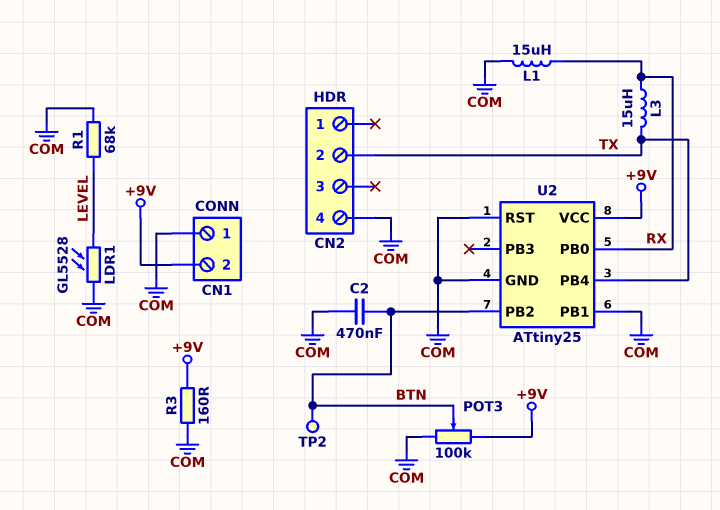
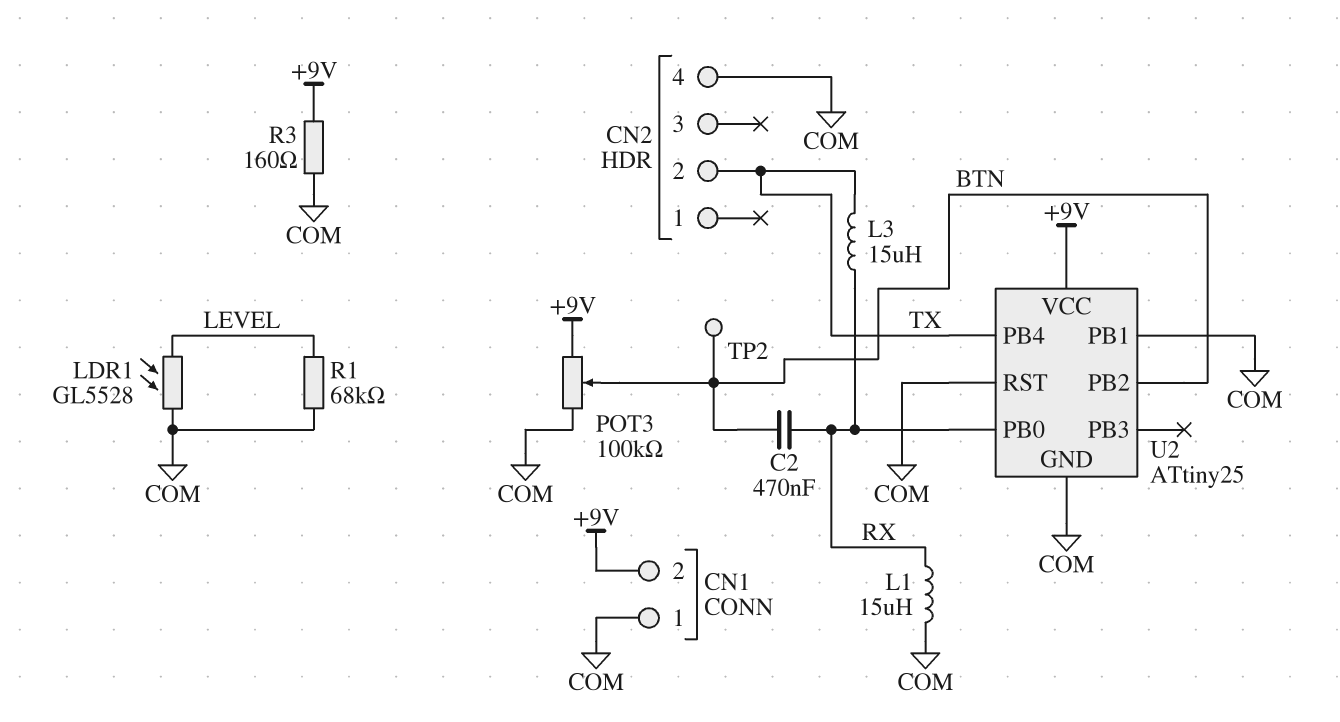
C2: 470nF (BTN, COM) -> 470nF (BTN, RX)

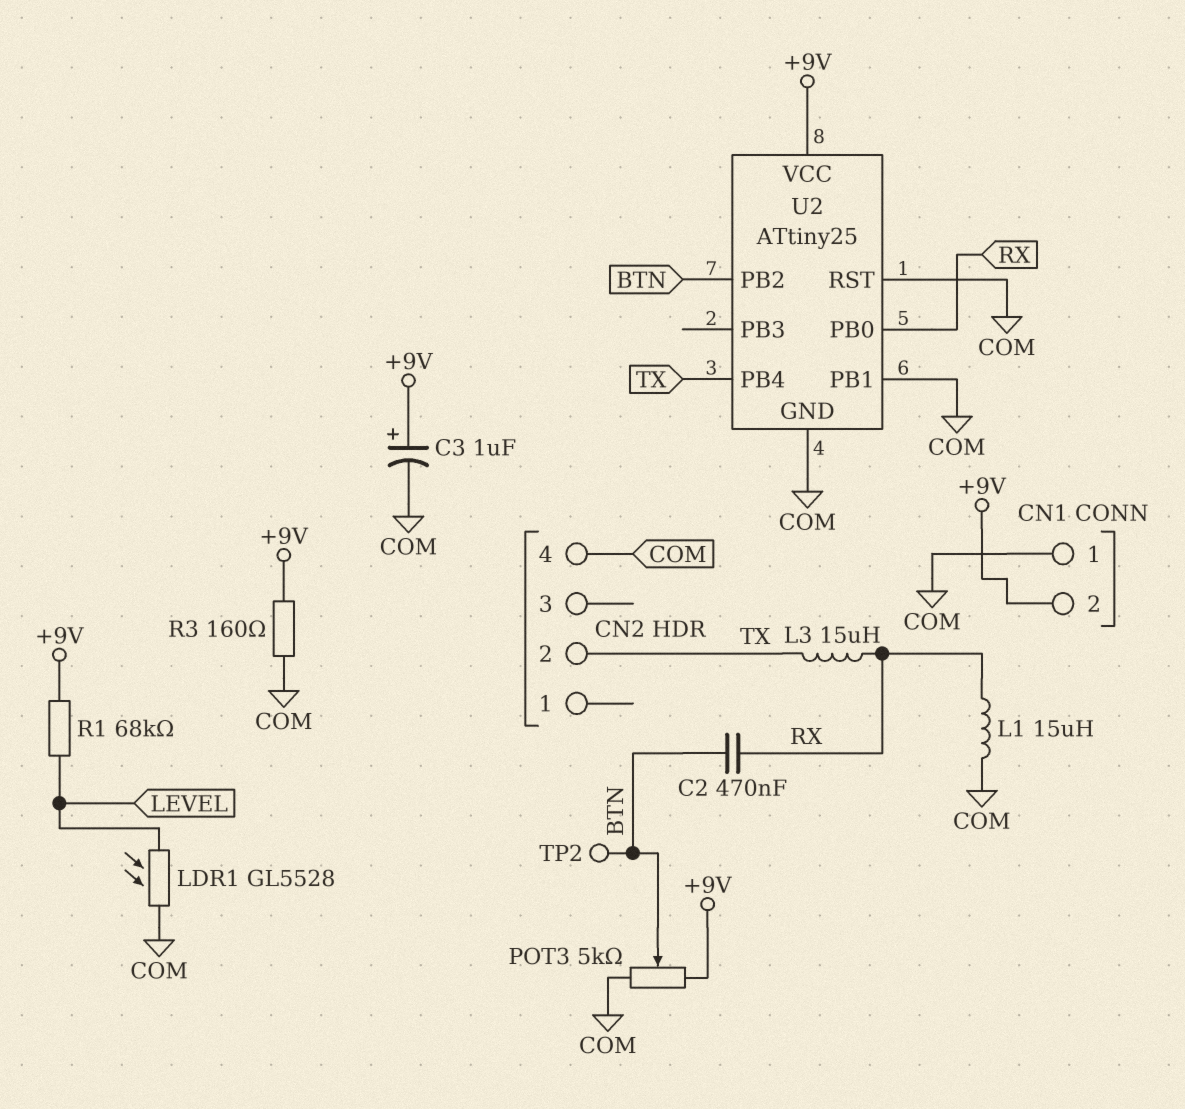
C3: none -> 1uF (plus +9V, minus COM)
POT3: 100k (+9V, COM, wiper BTN) -> 5k (+9V, COM, wiper BTN)
R1: 68k (COM, LEVEL) -> 68k (+9V, LEVEL)

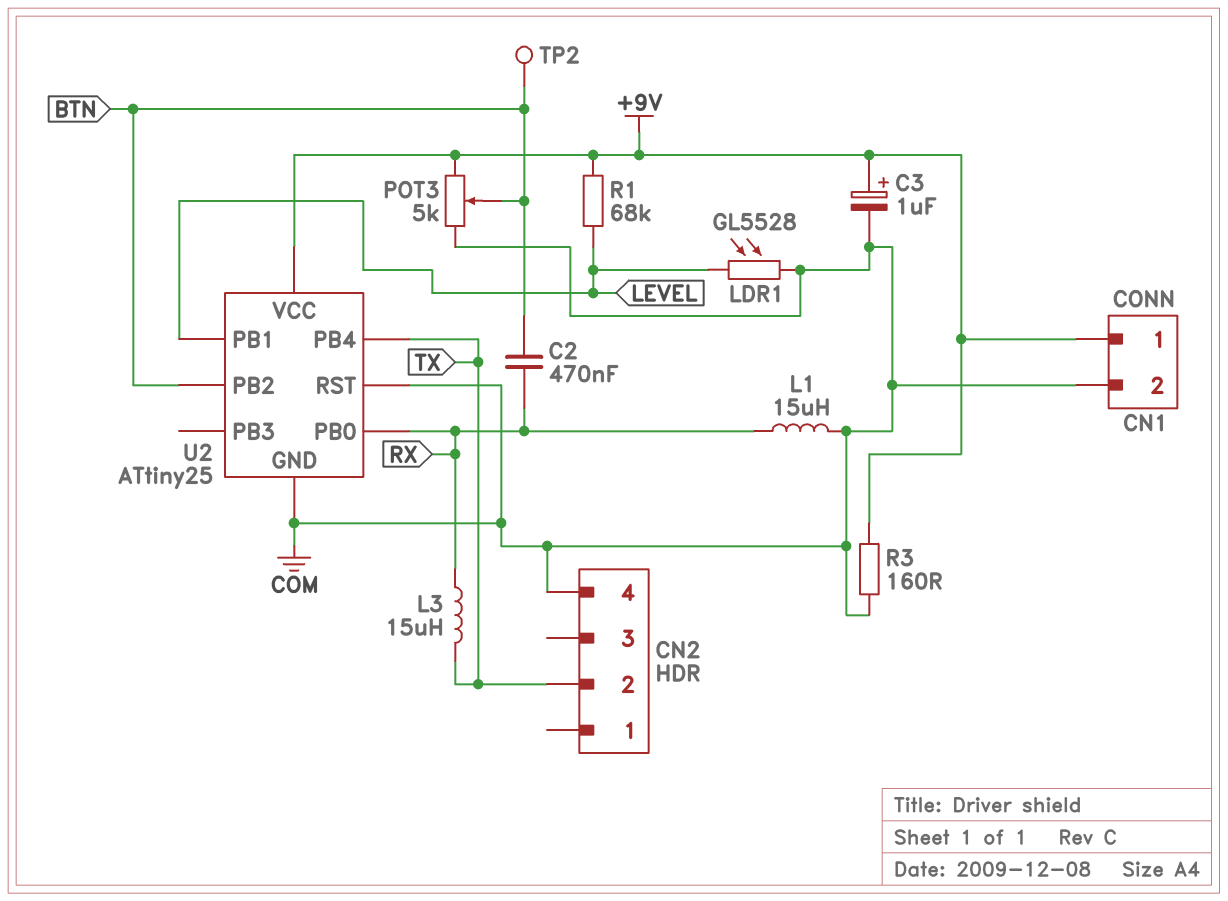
CN1 pin 1: COM -> +9V
CN1 pin 2: +9V -> COM
U2 pin PB1: COM -> LEVEL

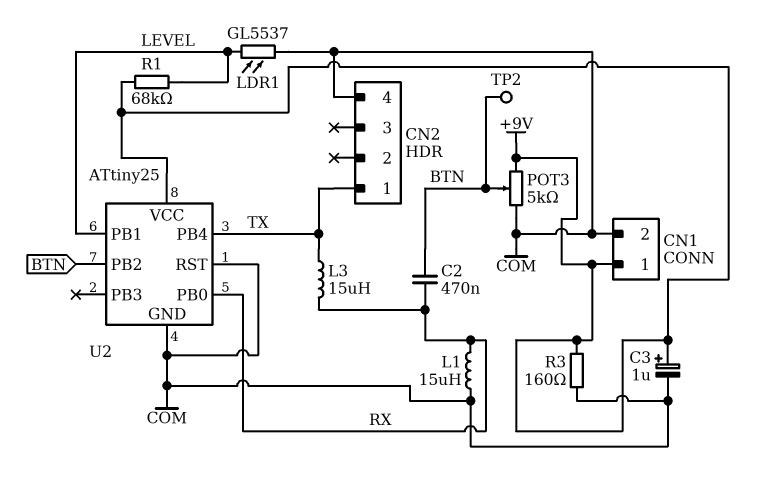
CN2 pin 1: none -> TX
CN2 pin 2: TX -> none
LDR1: GL5528 (COM, LEVEL) -> GL5537 (COM, LEVEL)

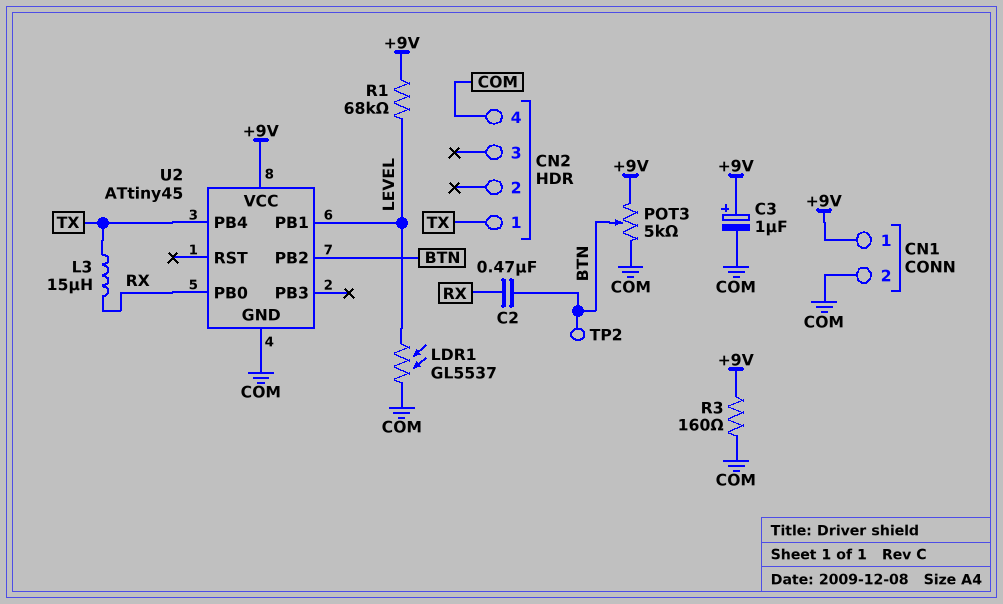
L1: 15uH (COM, RX) -> none
U2: ATtiny25 -> ATtiny45
U2 pin RST: COM -> none

